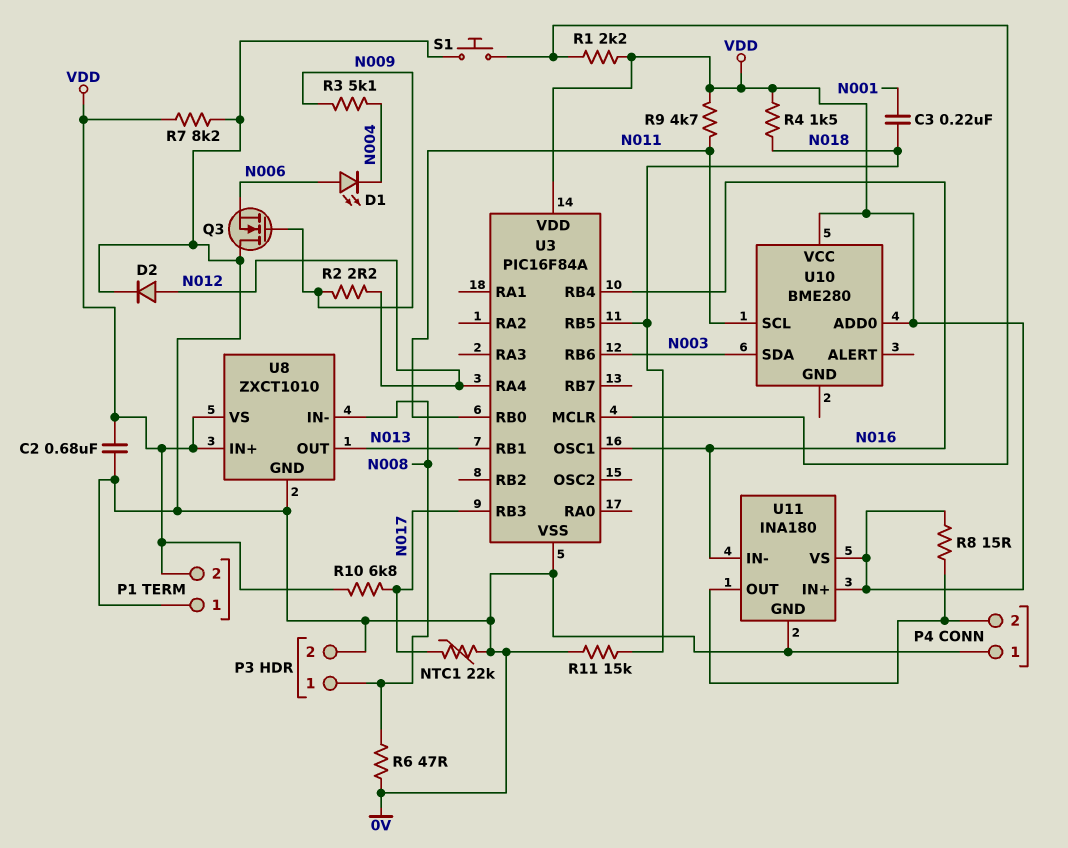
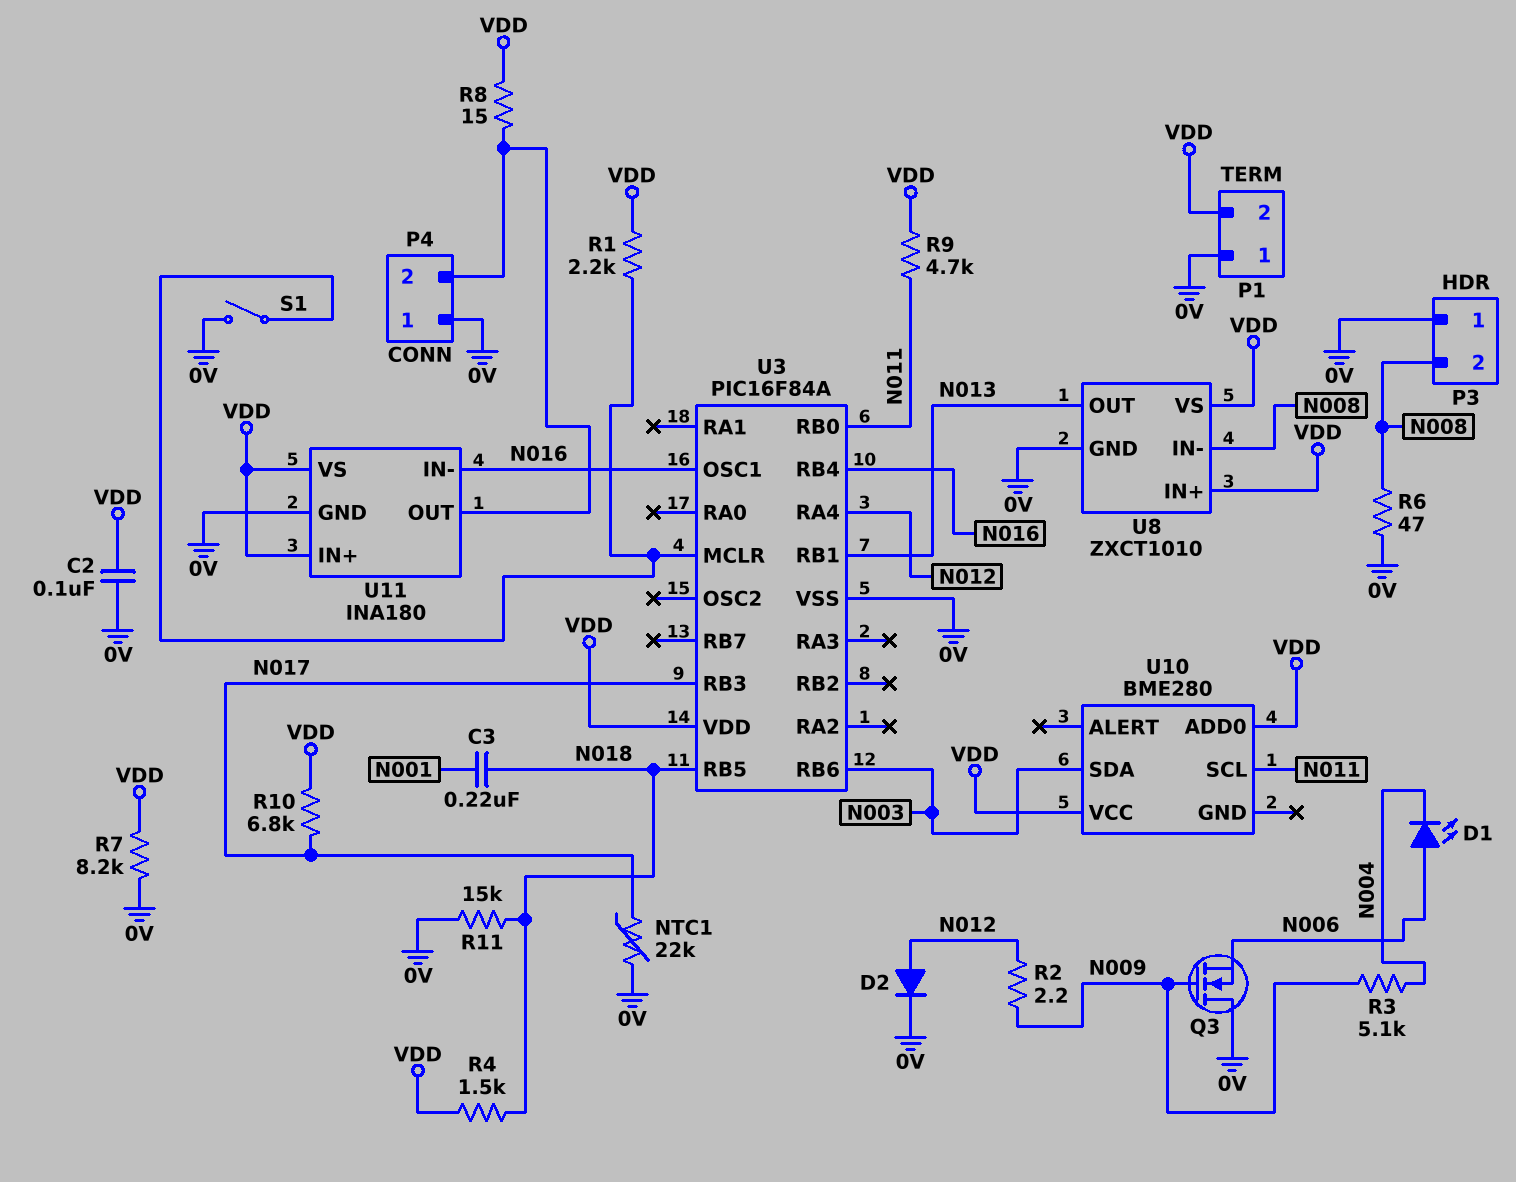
C2: 680nF (0V, VDD) -> 100nF (0V, VDD)
P3 pin 1: N008 -> 0V
P3 pin 2: 0V -> N008
S1: button (0V, U3/MCLR) -> switch (0V, U3/MCLR)

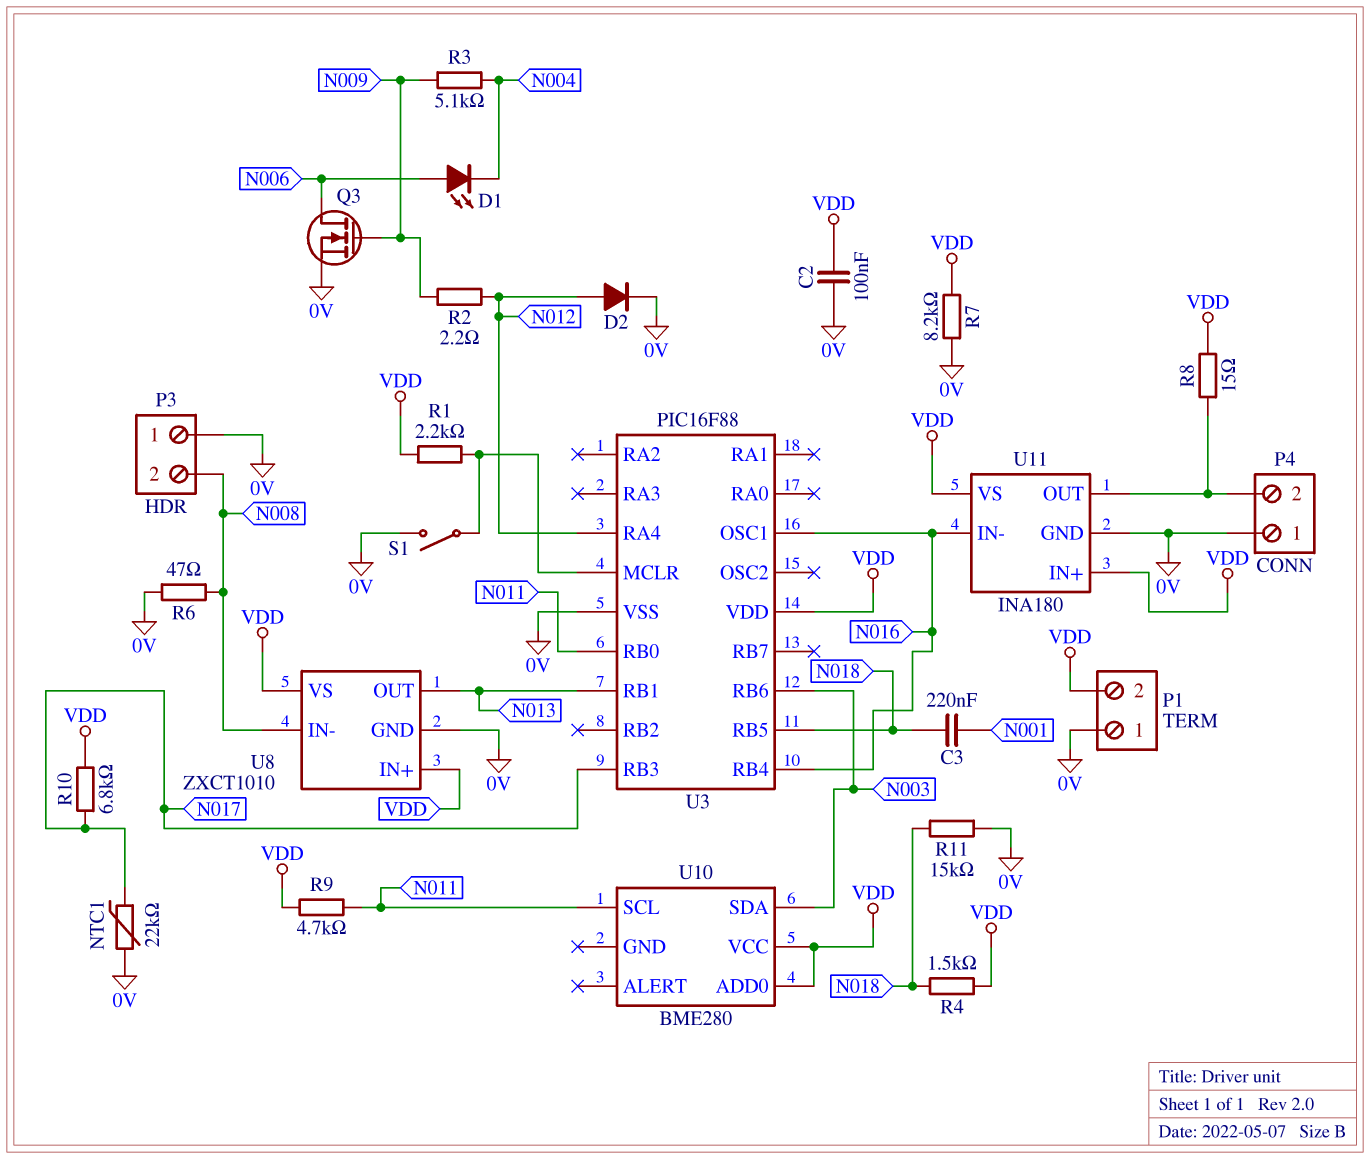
Q3: NMOS (G N009, D 0V, S N006) -> NMOS (G N009, D N006, S 0V)
U3: PIC16F84A -> PIC16F88

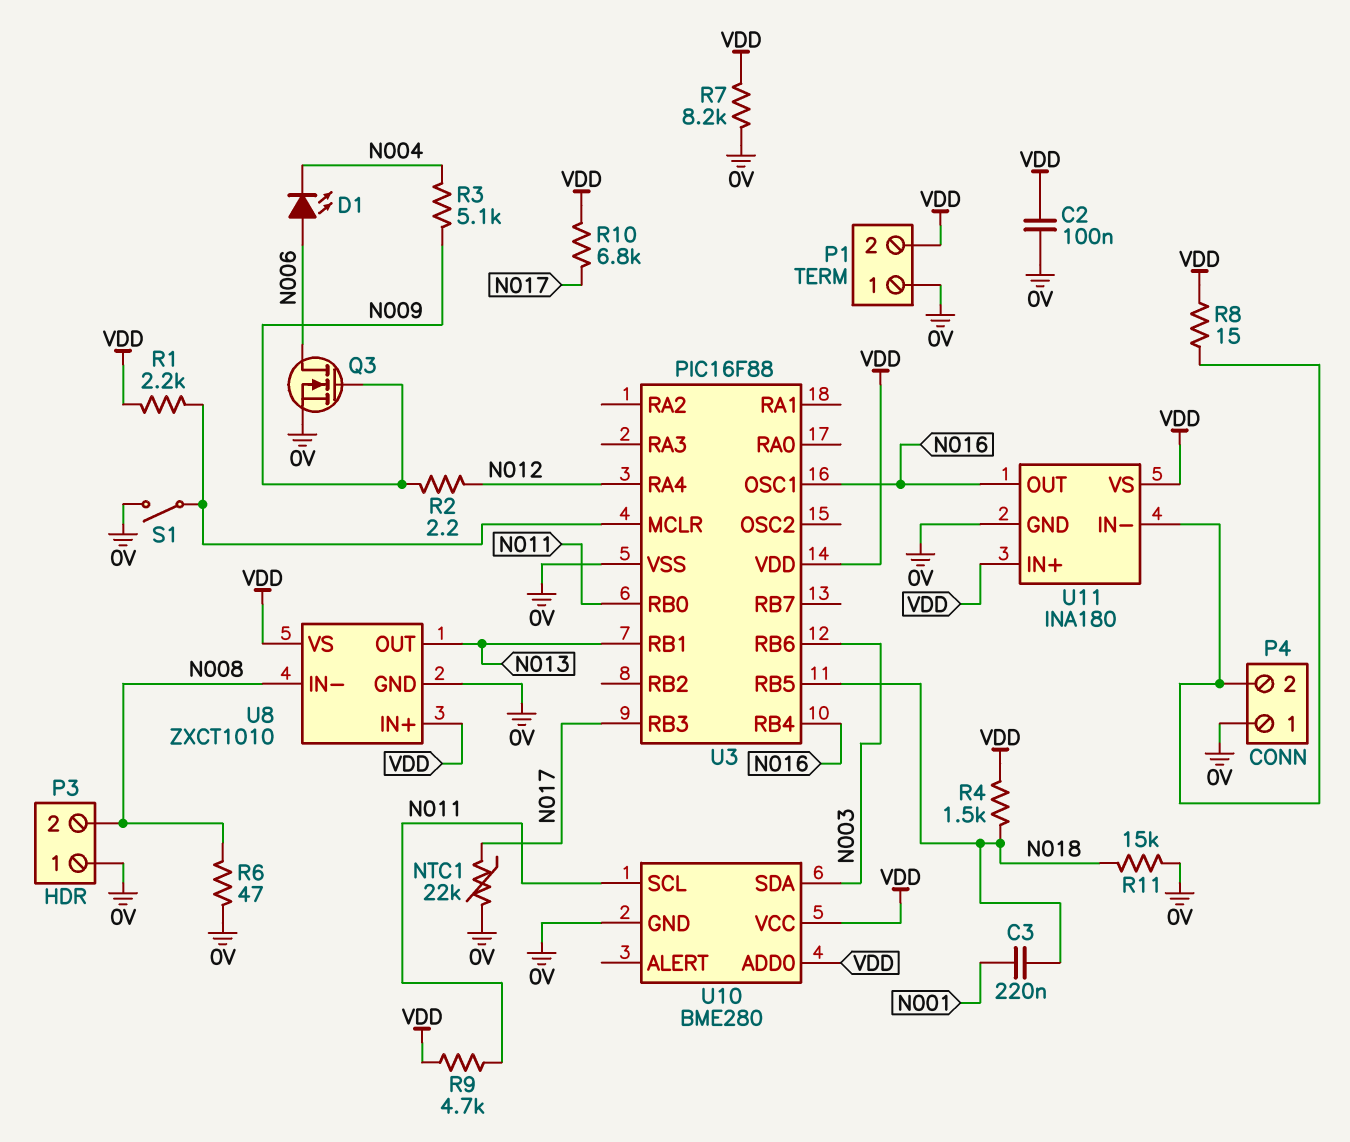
D2: diode (A N012, K 0V) -> none
U10 pin GND: none -> 0V
U11 pin IN-: N016 -> P4/2
U11 pin OUT: P4/2 -> N016

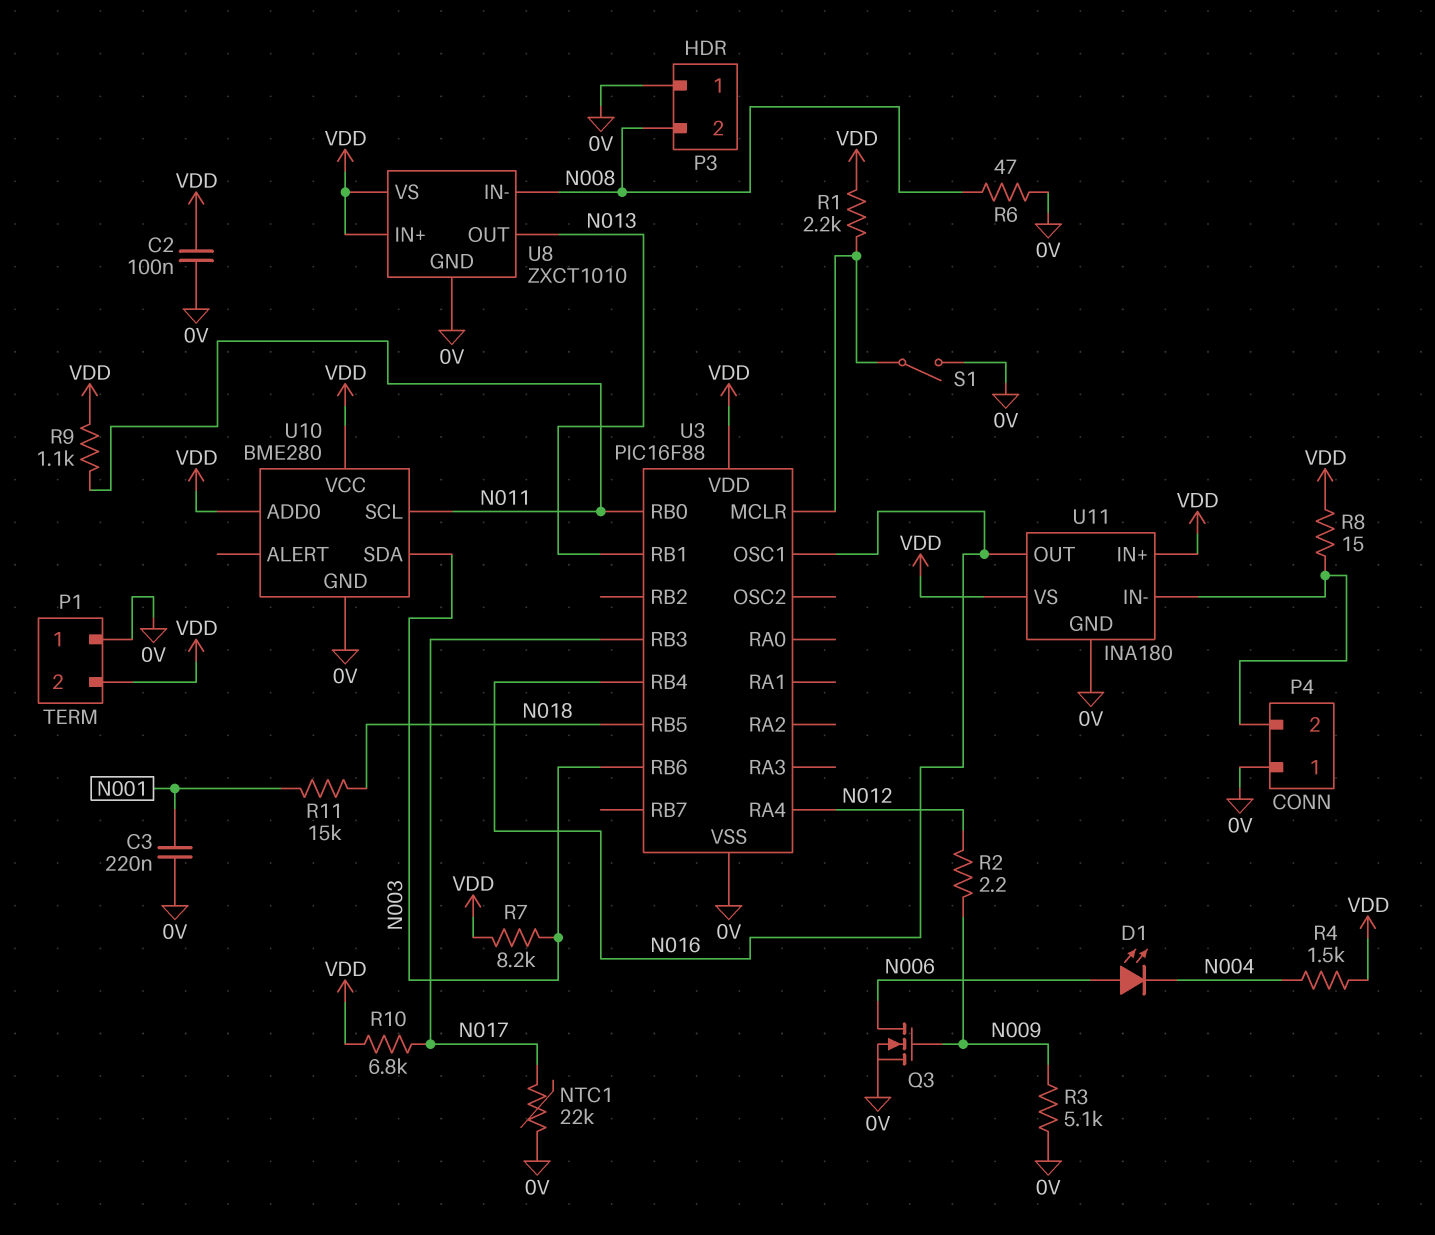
C3: 220nF (N001, N018) -> 220nF (0V, N001)
R3: 5.1k (N004, N009) -> 5.1k (0V, N009)
R4: 1.5k (N018, VDD) -> 1.5k (N004, VDD)
R7: 8.2k (0V, VDD) -> 8.2k (N003, VDD)
R9: 4.7k (N011, VDD) -> 1.1k (N011, VDD)
R11: 15k (0V, N018) -> 15k (N001, N018)

